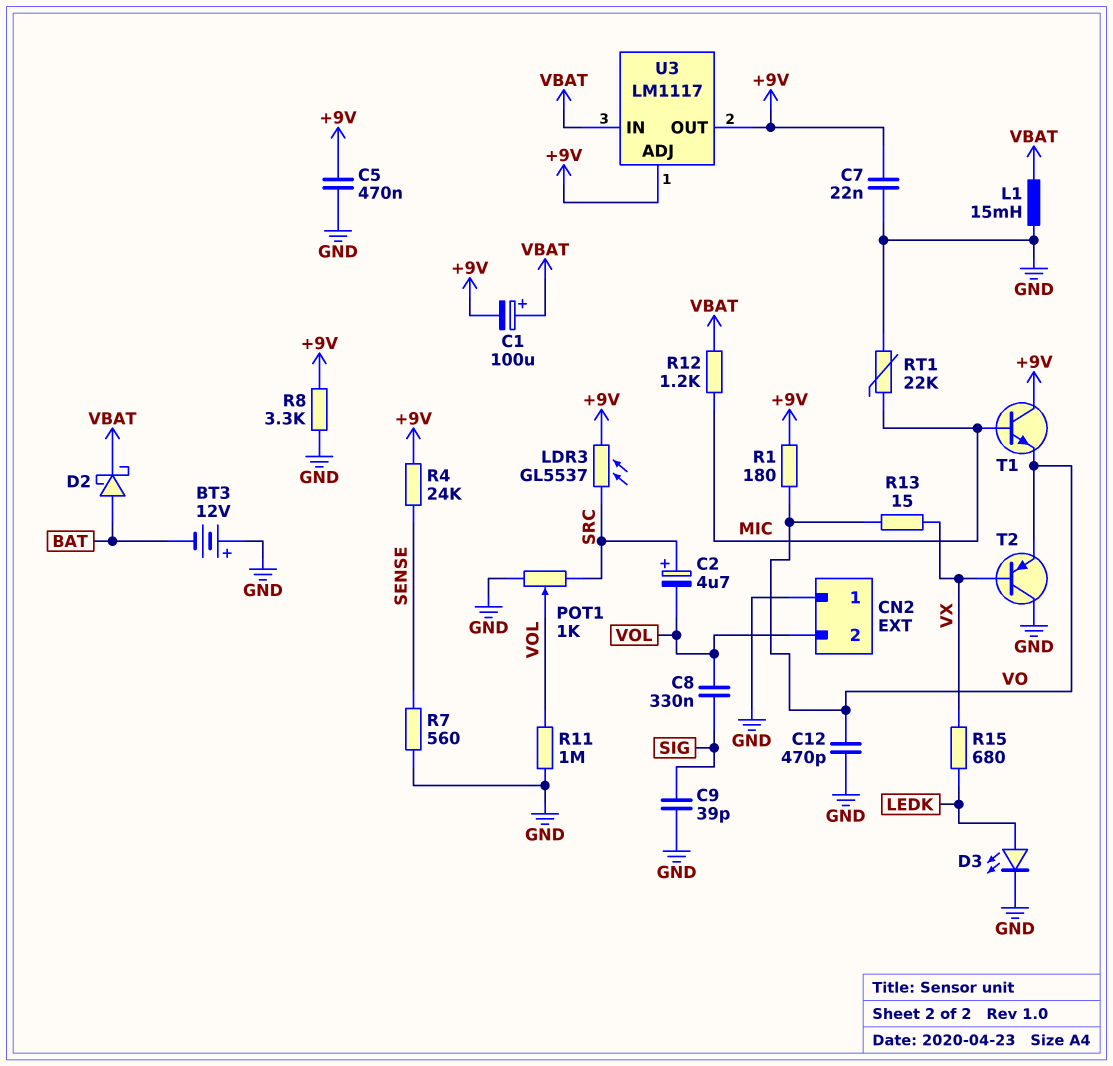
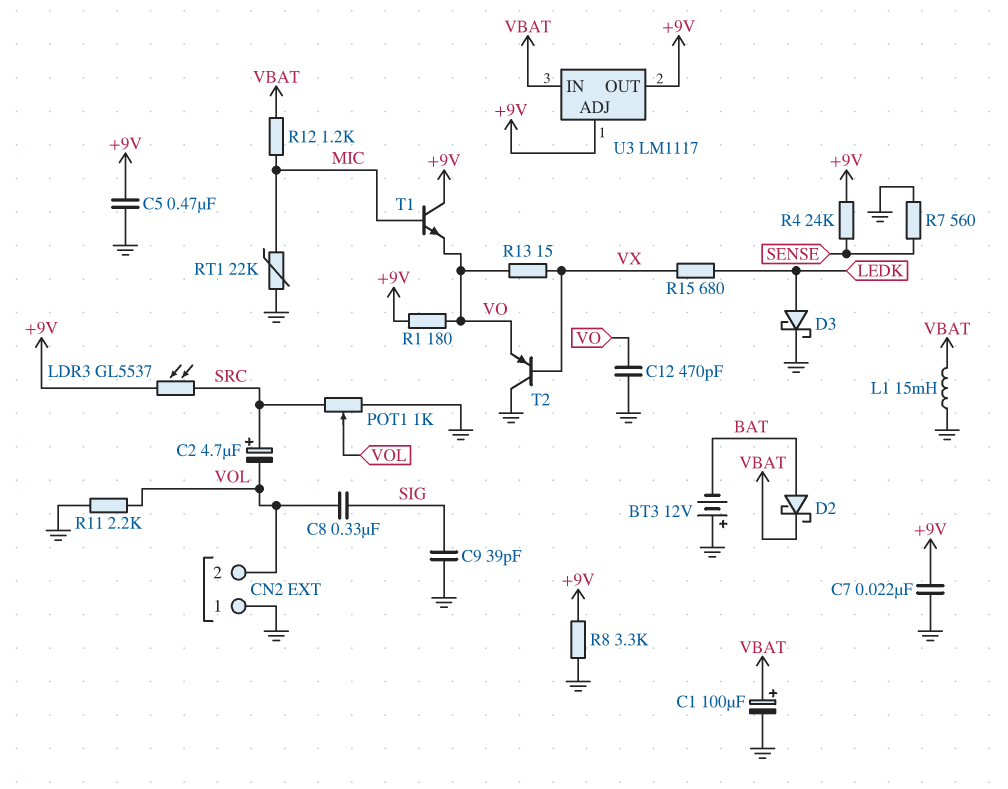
C1: 100uF (plus VBAT, minus +9V) -> 100uF (plus VBAT, minus GND)
D3: LED (A LEDK, K GND) -> schottky (A LEDK, K GND)
R11: 1M (GND, VOL) -> 2.2k (GND, VOL)

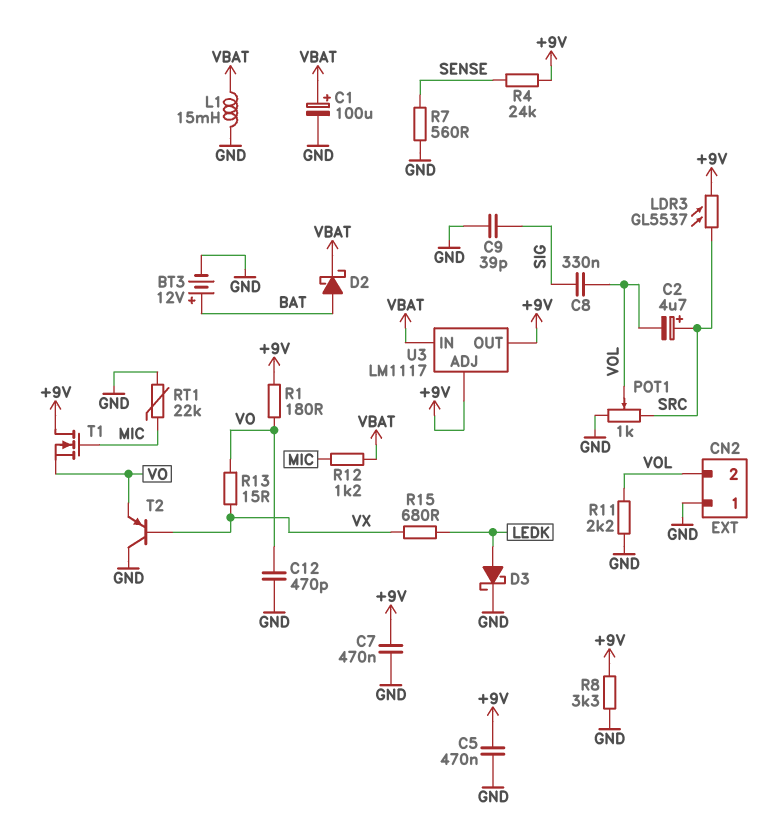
BT3: 12V (plus GND, minus BAT) -> 12V (plus BAT, minus GND)
C7: 22nF (+9V, GND) -> 470nF (+9V, GND)
T1: NPN (B MIC, C +9V, E VO) -> NMOS (G MIC, D +9V, S VO)

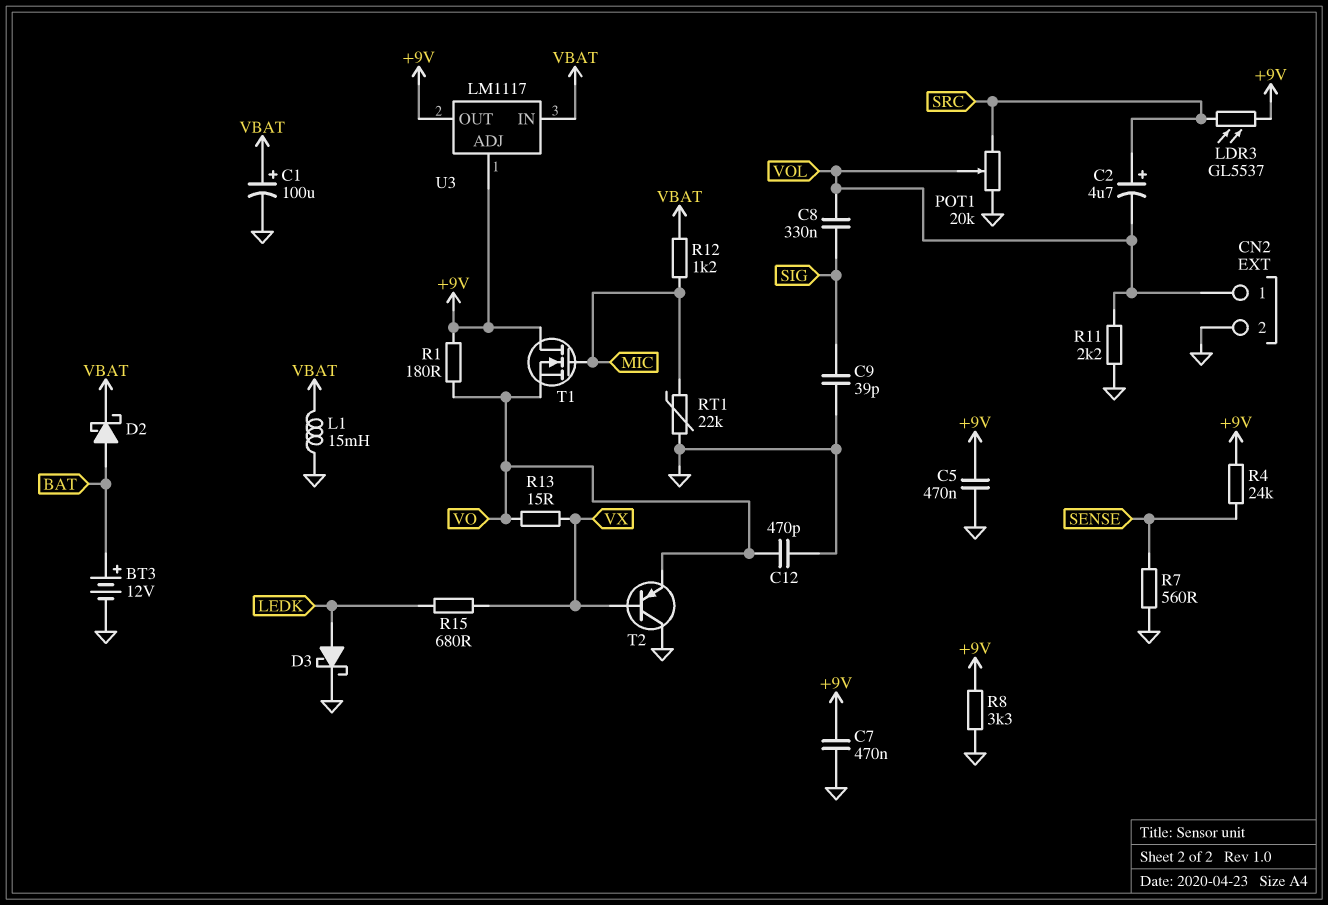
CN2 pin 1: GND -> VOL
CN2 pin 2: VOL -> GND
POT1: 1k (GND, SRC, wiper VOL) -> 20k (GND, SRC, wiper VOL)

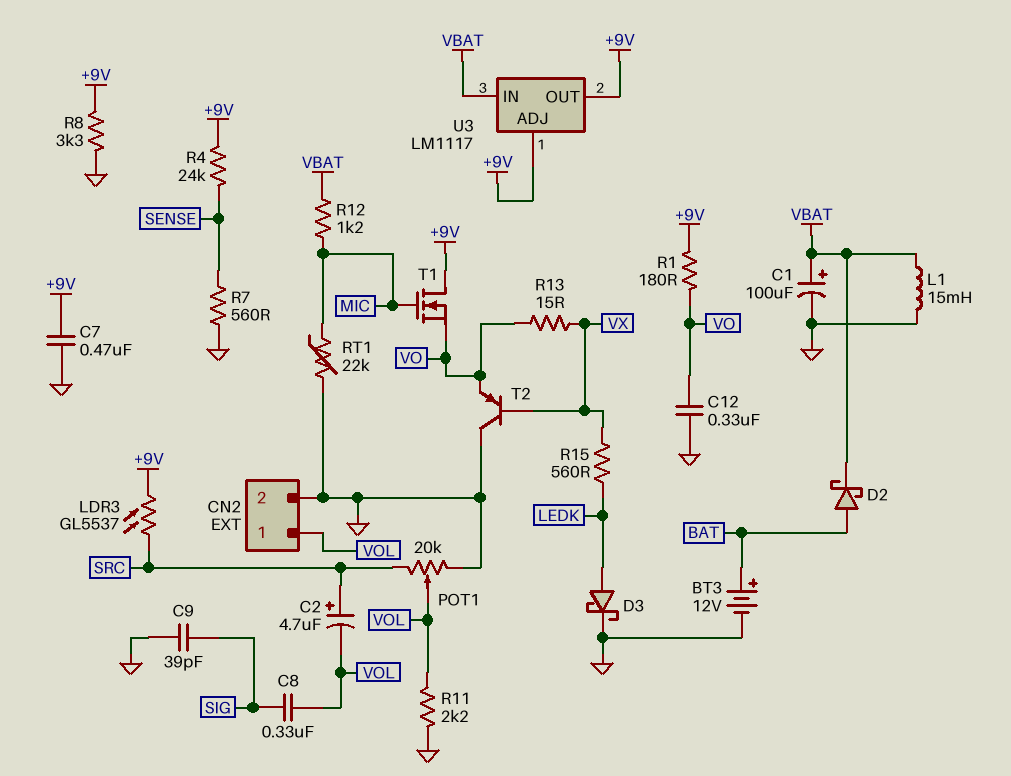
C5: 470nF (+9V, GND) -> none
C12: 470pF (GND, VO) -> 330nF (GND, VO)
R15: 680 (LEDK, VX) -> 560 (LEDK, VX)

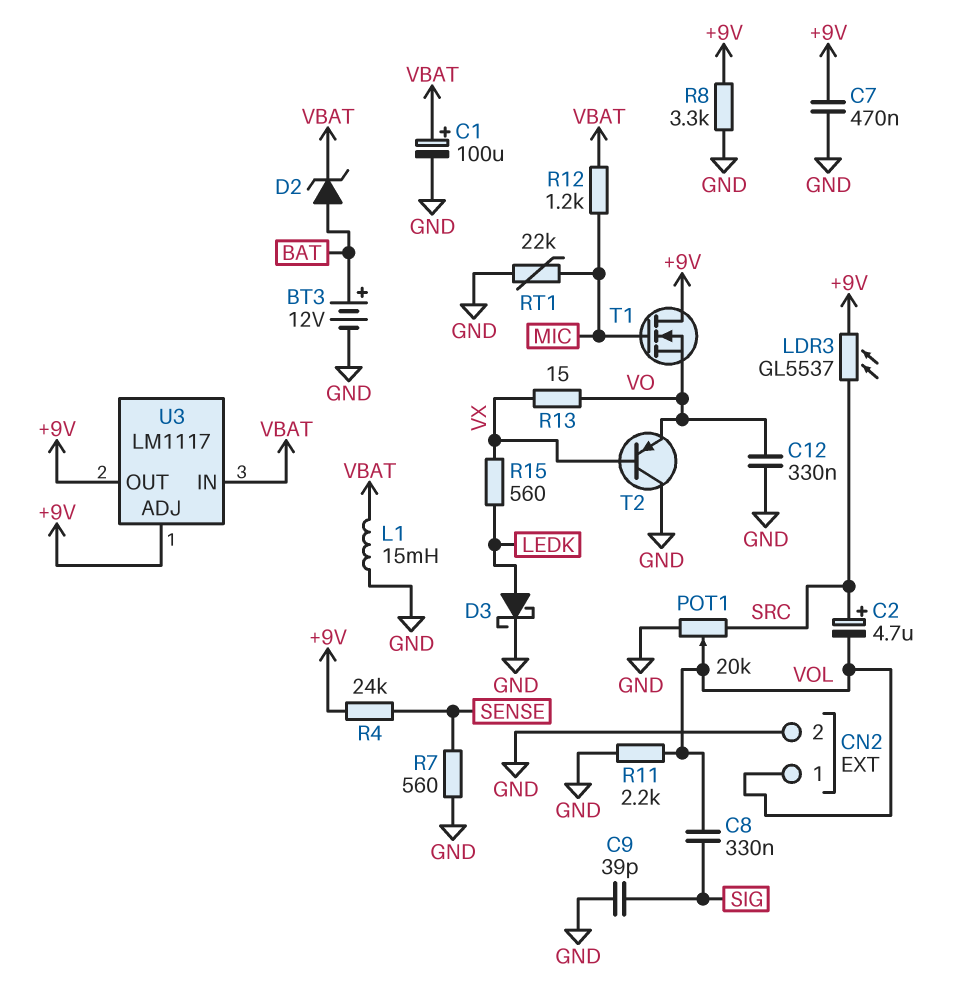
D2: schottky (A BAT, K VBAT) -> zener (A BAT, K VBAT)
R1: 180 (+9V, VO) -> none

